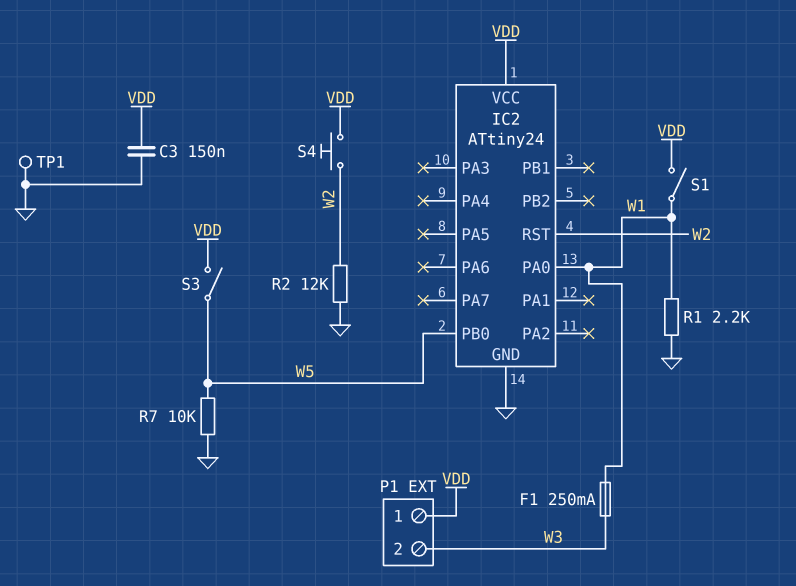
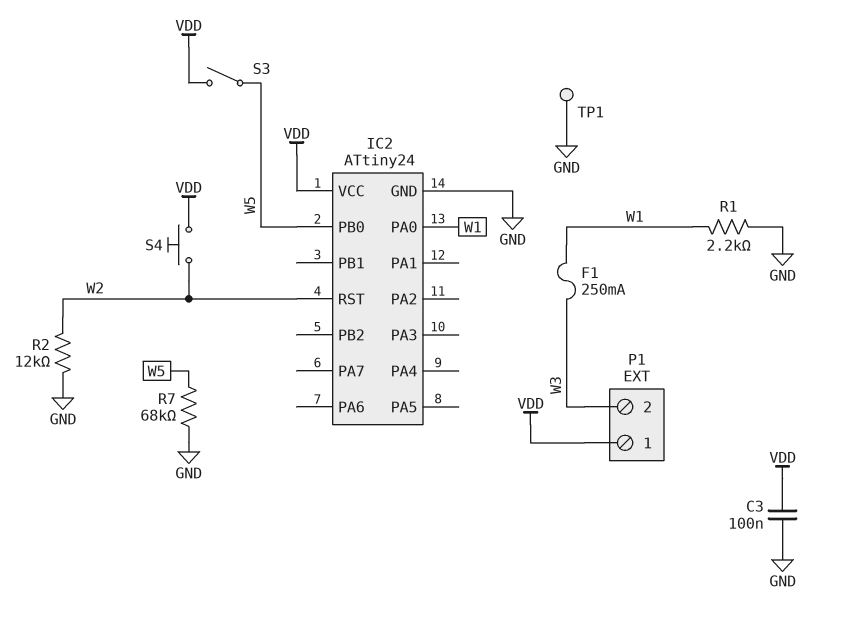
C3: 150nF (GND, VDD) -> 100nF (GND, VDD)
R7: 10k (GND, W5) -> 68k (GND, W5)
S1: switch (VDD, W1) -> none

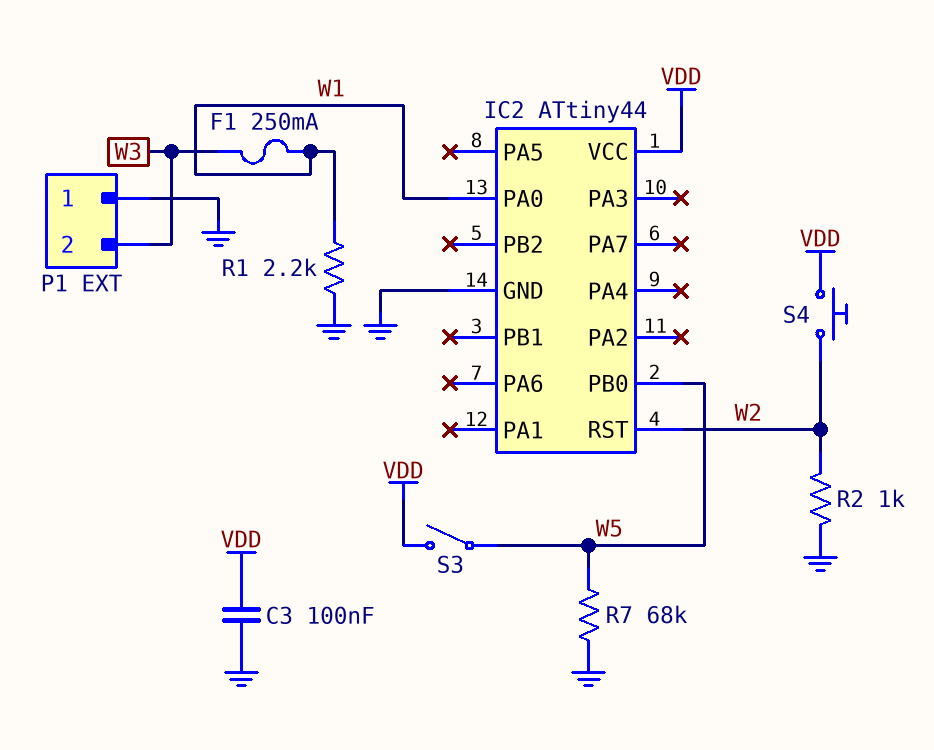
IC2: ATtiny24 -> ATtiny44
P1 pin 1: VDD -> GND
R2: 12k (GND, W2) -> 1k (GND, W2)
TP1: test point (GND) -> none

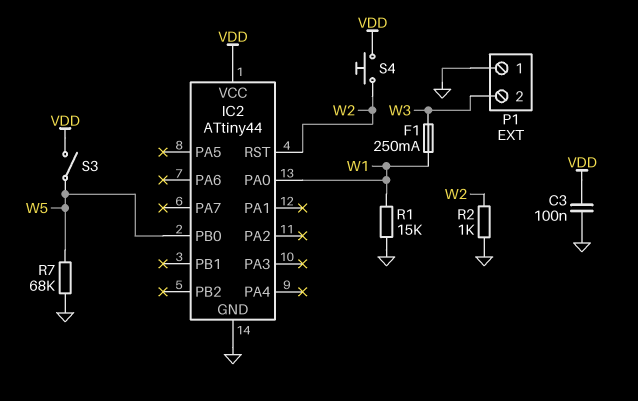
R1: 2.2k (GND, W1) -> 15k (GND, W1)

